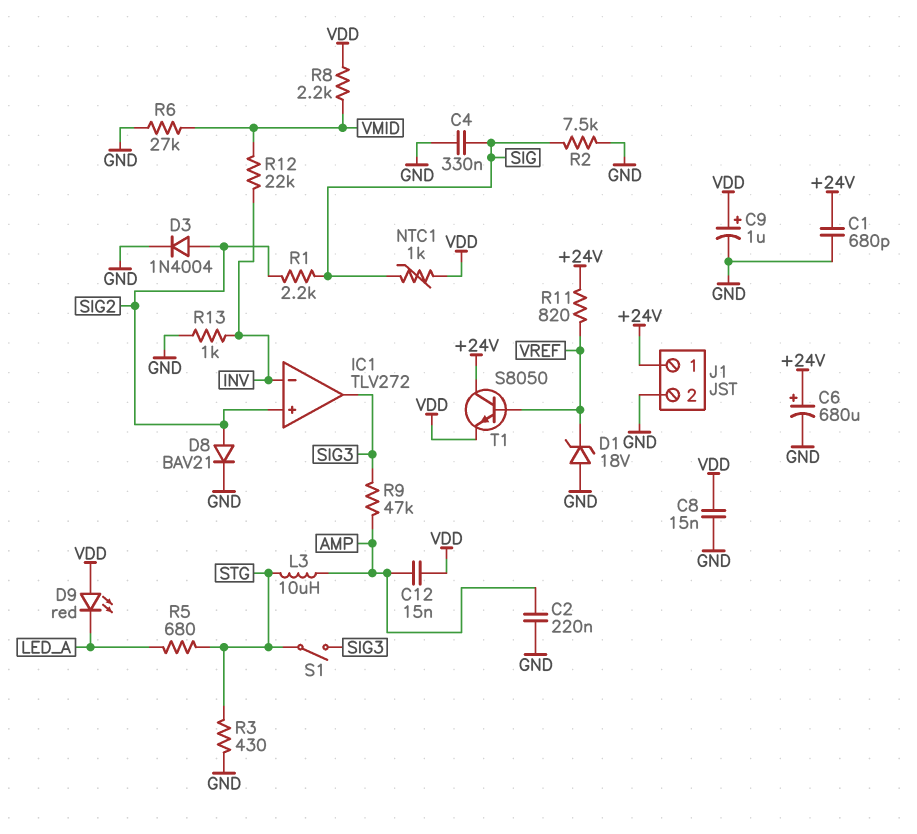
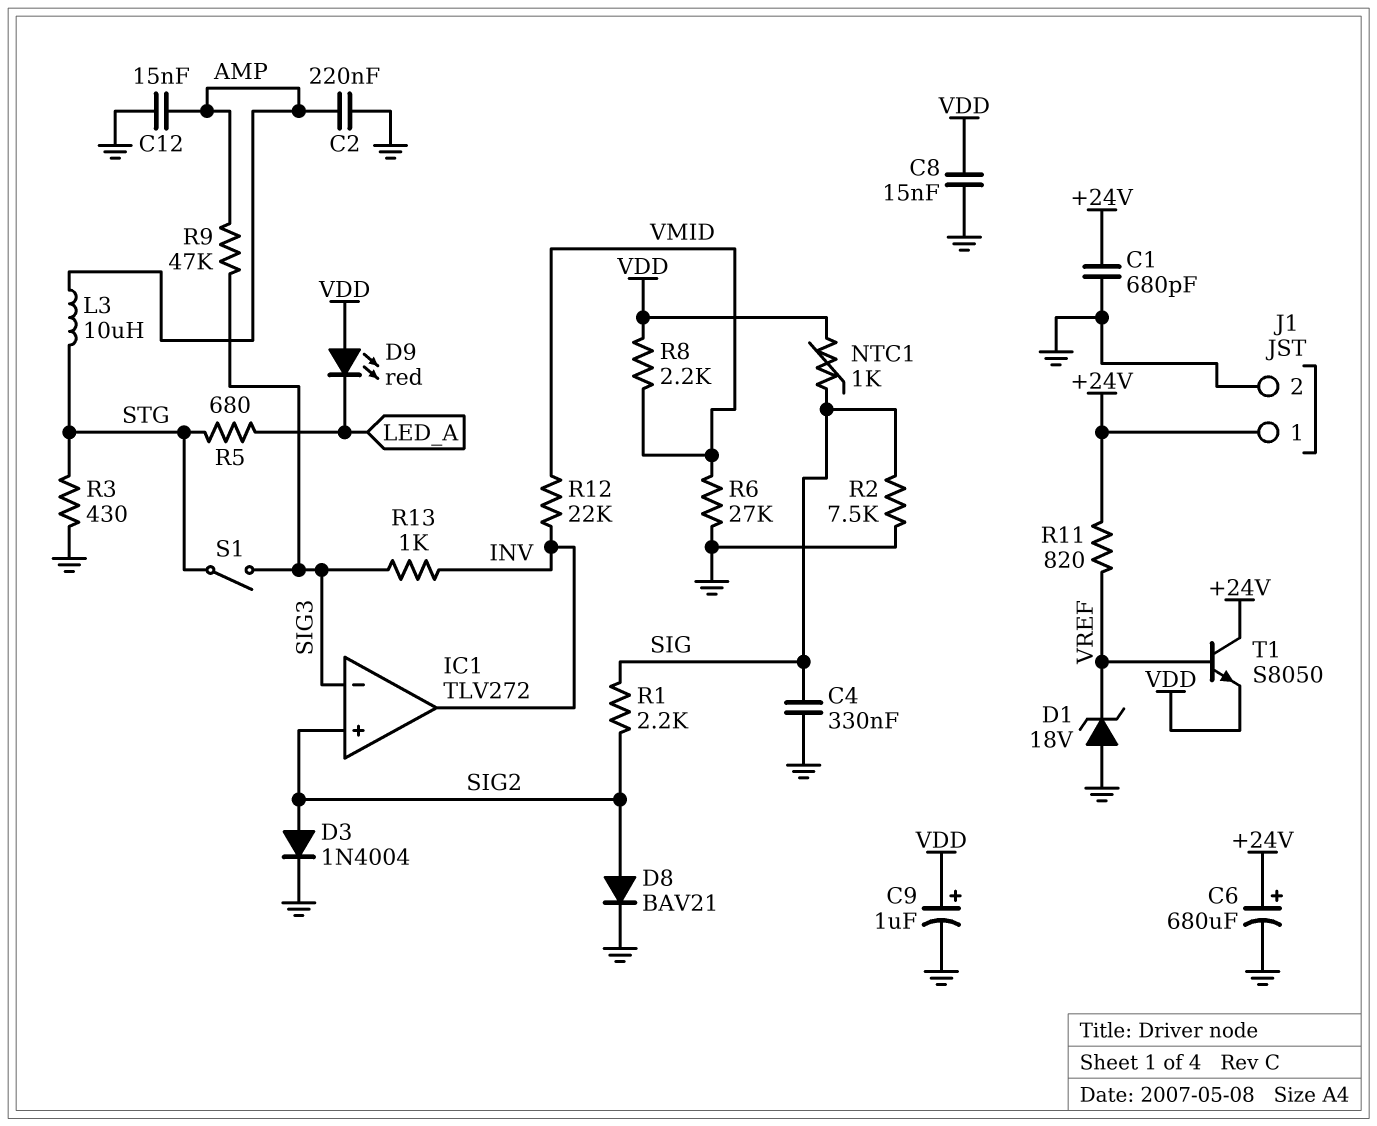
C12: 15nF (AMP, VDD) -> 15nF (AMP, GND)
IC1 pin in-: INV -> SIG3
IC1 pin out: SIG3 -> INV
R13: 1k (GND, INV) -> 1k (INV, SIG3)

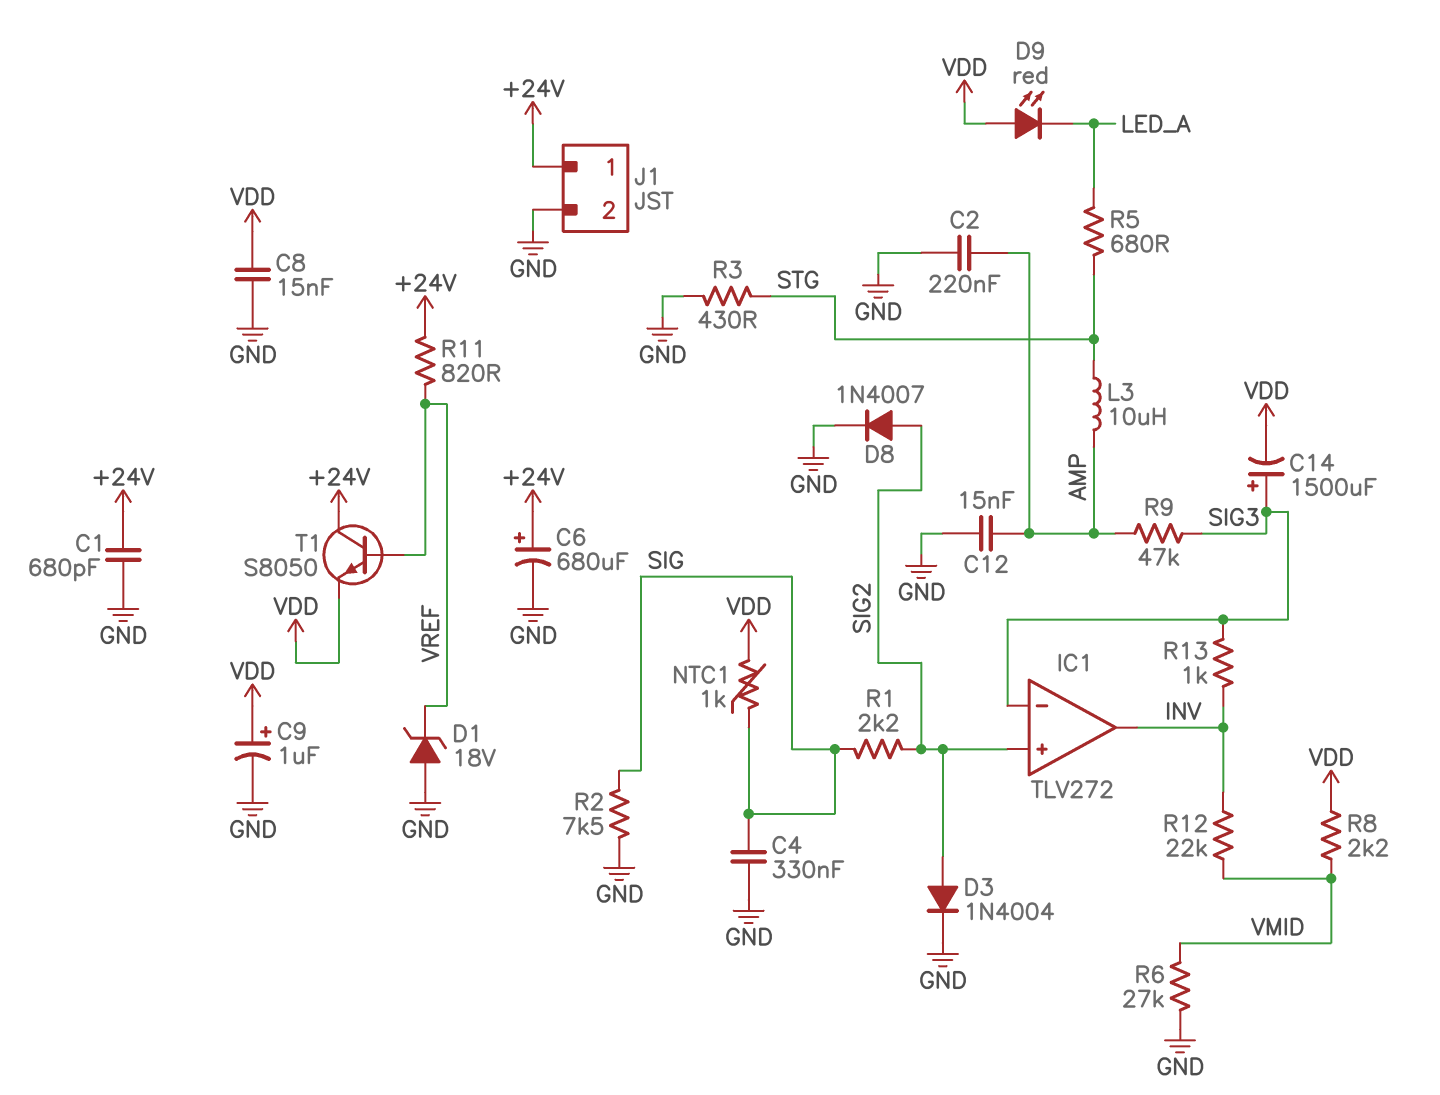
C14: none -> 1500uF (plus SIG3, minus VDD)
D8: diode BAV21 (A SIG2, K GND) -> diode 1N4007 (A SIG2, K GND)
S1: switch (SIG3, STG) -> none

